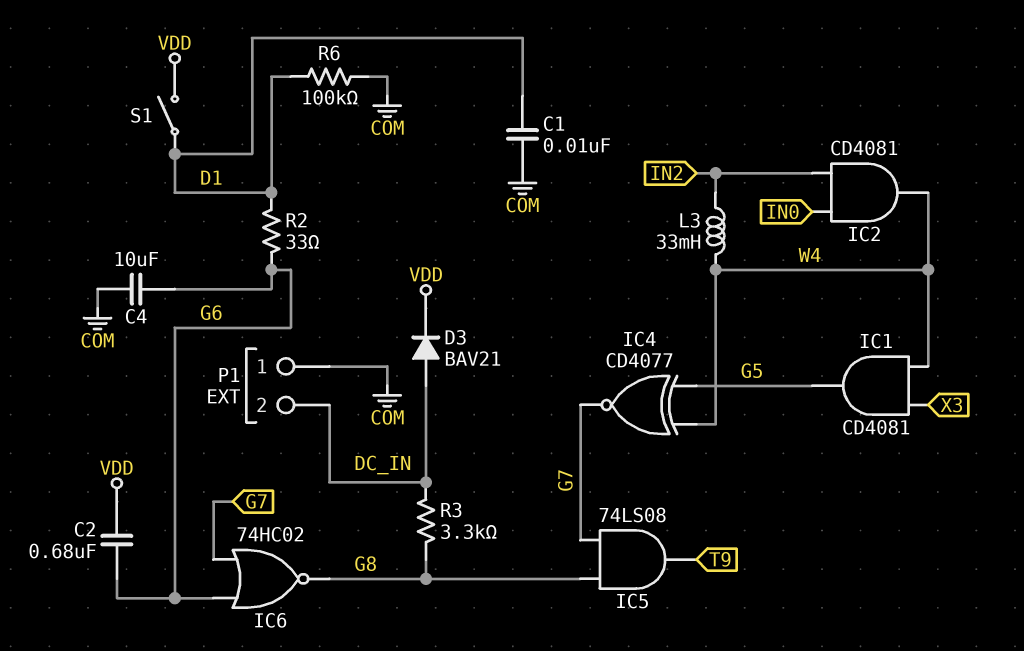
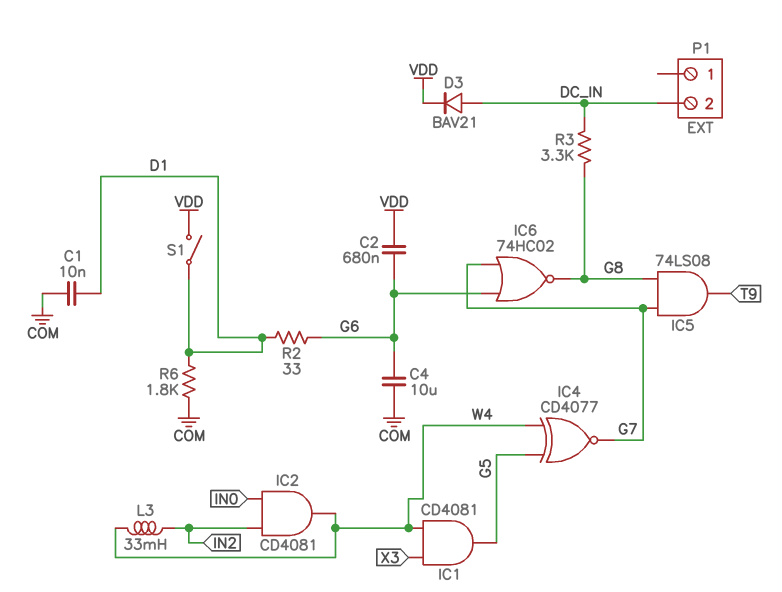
P1 pin 1: COM -> none
R6: 100k (COM, D1) -> 1.8k (COM, D1)

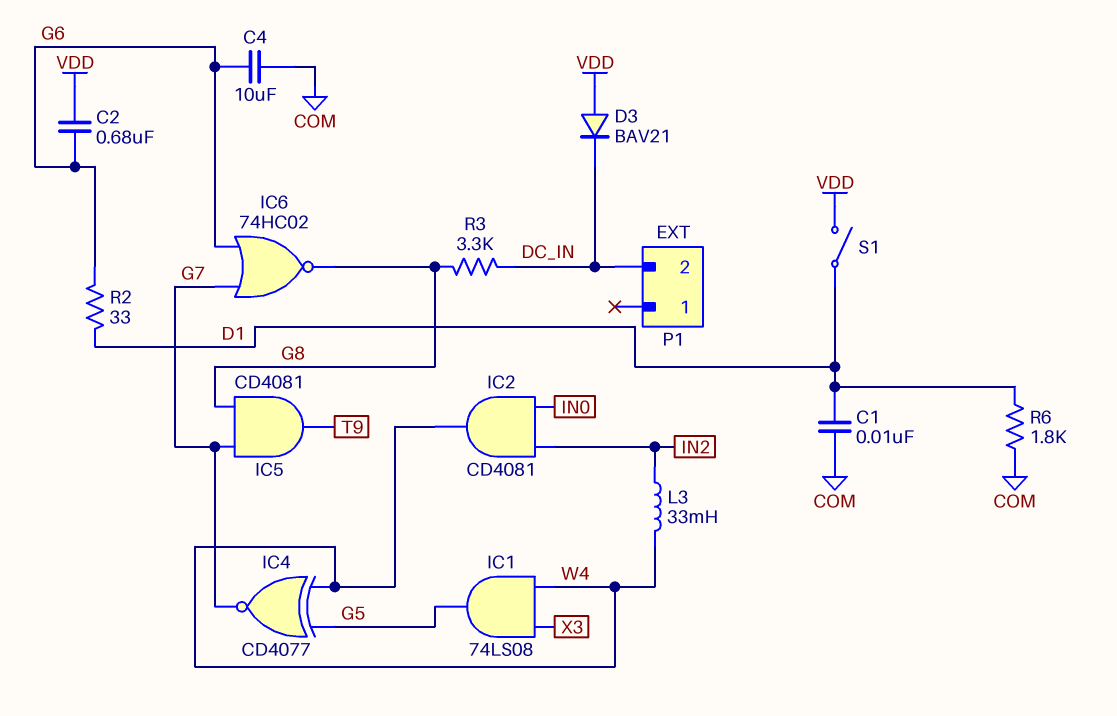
D3: diode BAV21 (A DC_IN, K VDD) -> diode BAV21 (A VDD, K DC_IN)
IC1: AND CD4081 (in W4, in X3, out G5) -> AND 74LS08 (in W4, in X3, out G5)
IC5: AND 74LS08 (in G7, in G8, out T9) -> AND CD4081 (in G7, in G8, out T9)

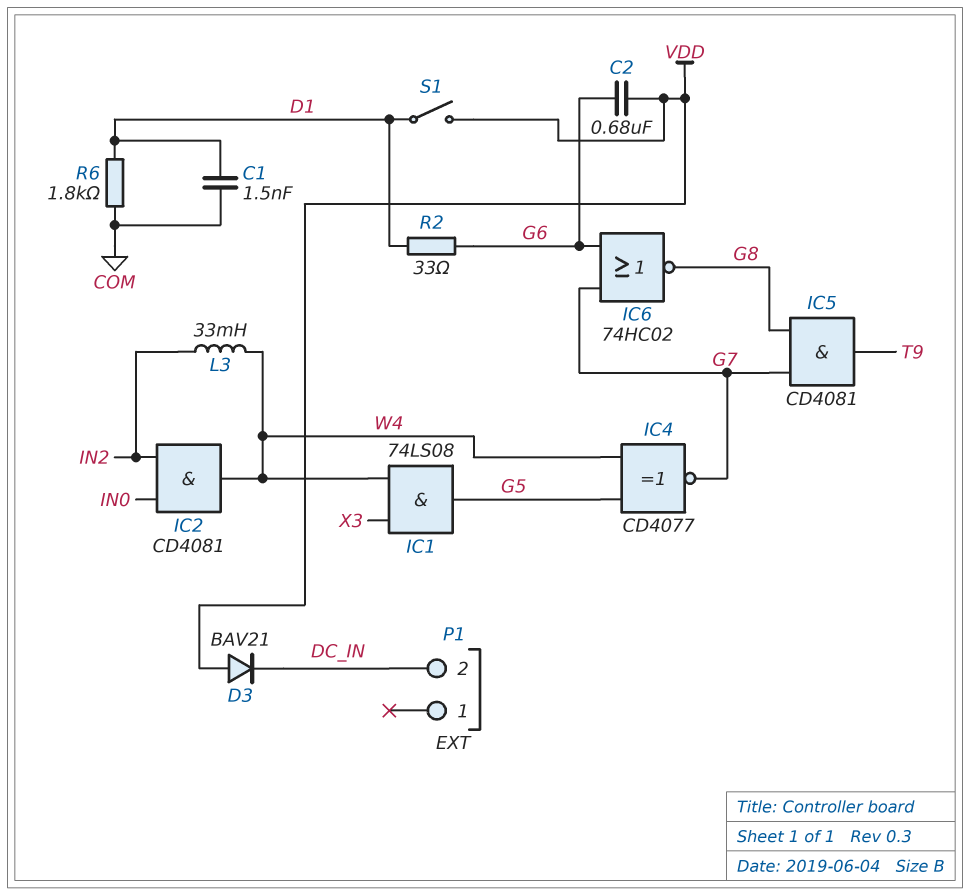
C1: 10nF (COM, D1) -> 1.5nF (COM, D1)
C4: 10uF (COM, G6) -> none
R3: 3.3k (DC_IN, G8) -> none

